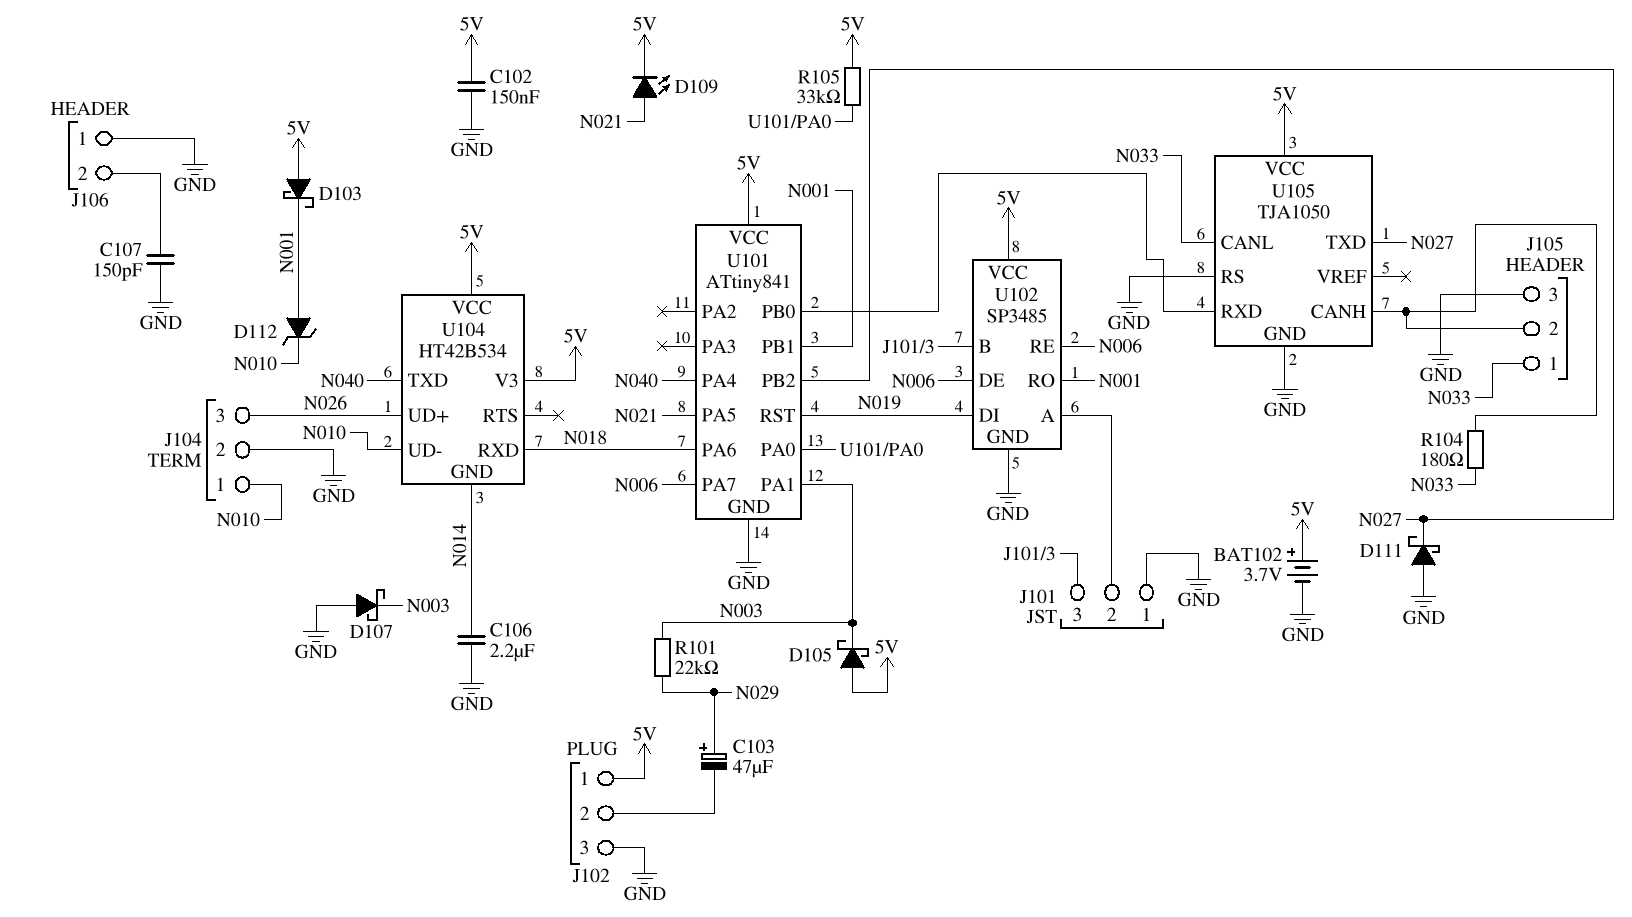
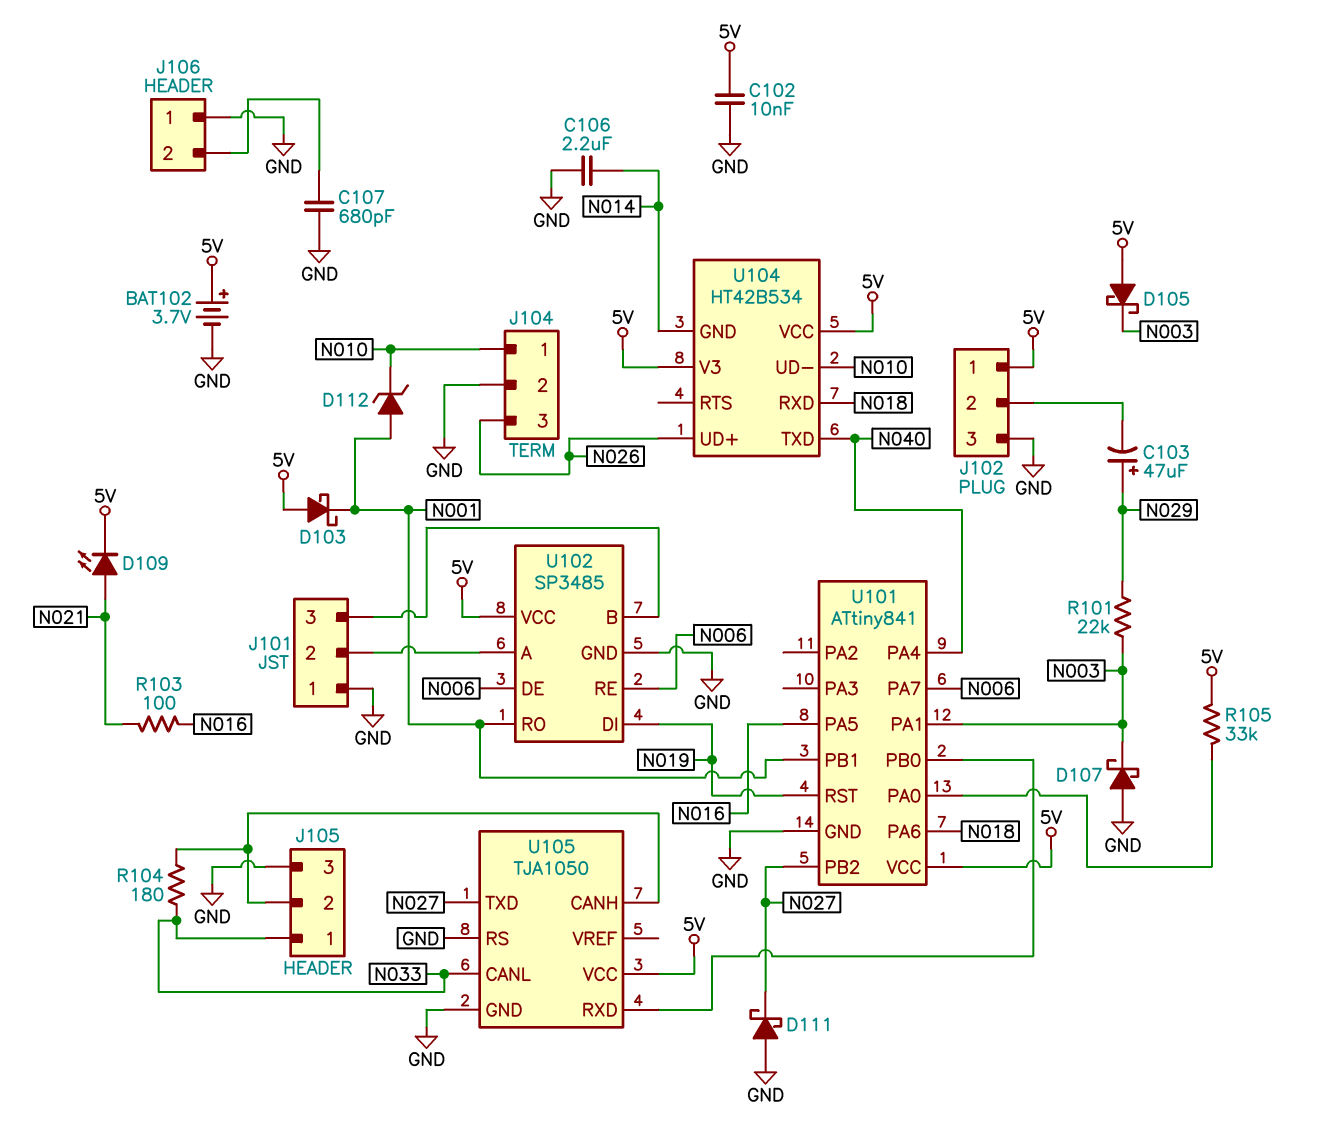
C102: 150nF (5V, GND) -> 10nF (5V, GND)
C107: 150pF (GND, J106/2) -> 680pF (GND, J106/2)
R103: none -> 100 (N016, N021)
U101 pin PA5: N021 -> N016

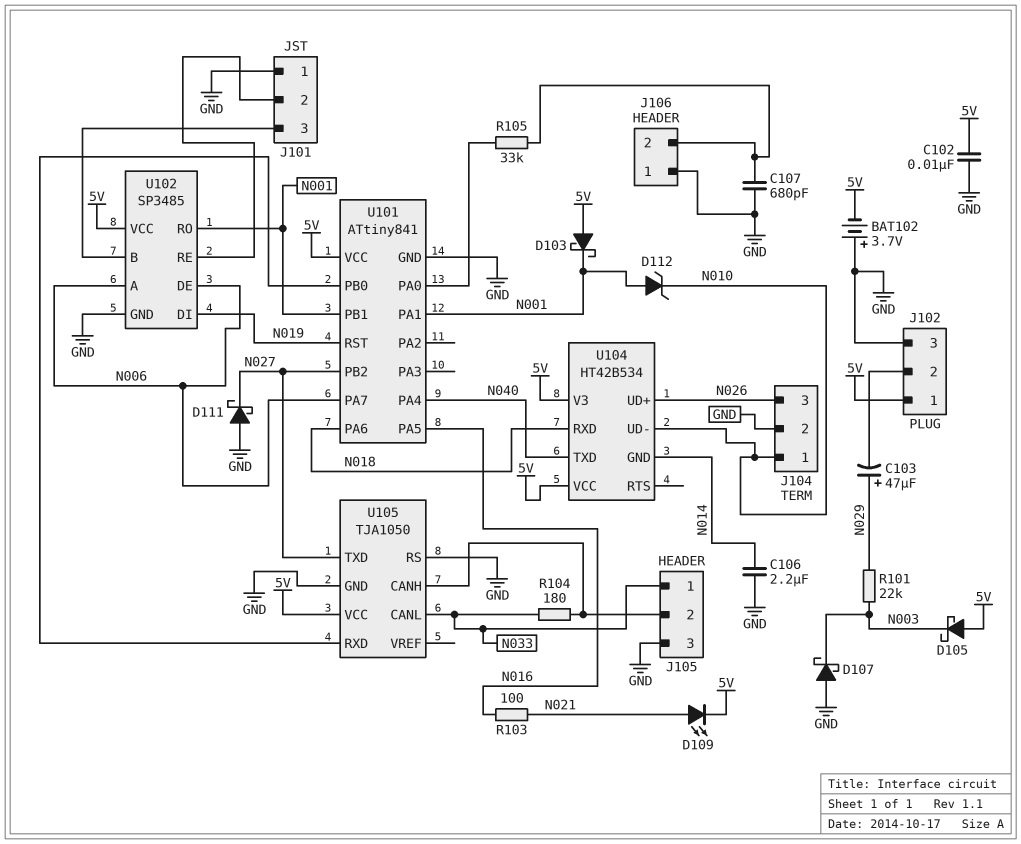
BAT102: 3.7V (plus 5V, minus GND) -> 3.7V (plus GND, minus 5V)
R105: 33k (5V, U101/PA0) -> 33k (J106/2, U101/PA0)
U101 pin PA1: N003 -> N001
U102 pin A: J101/2 -> N006
U102 pin RE: N006 -> J101/2

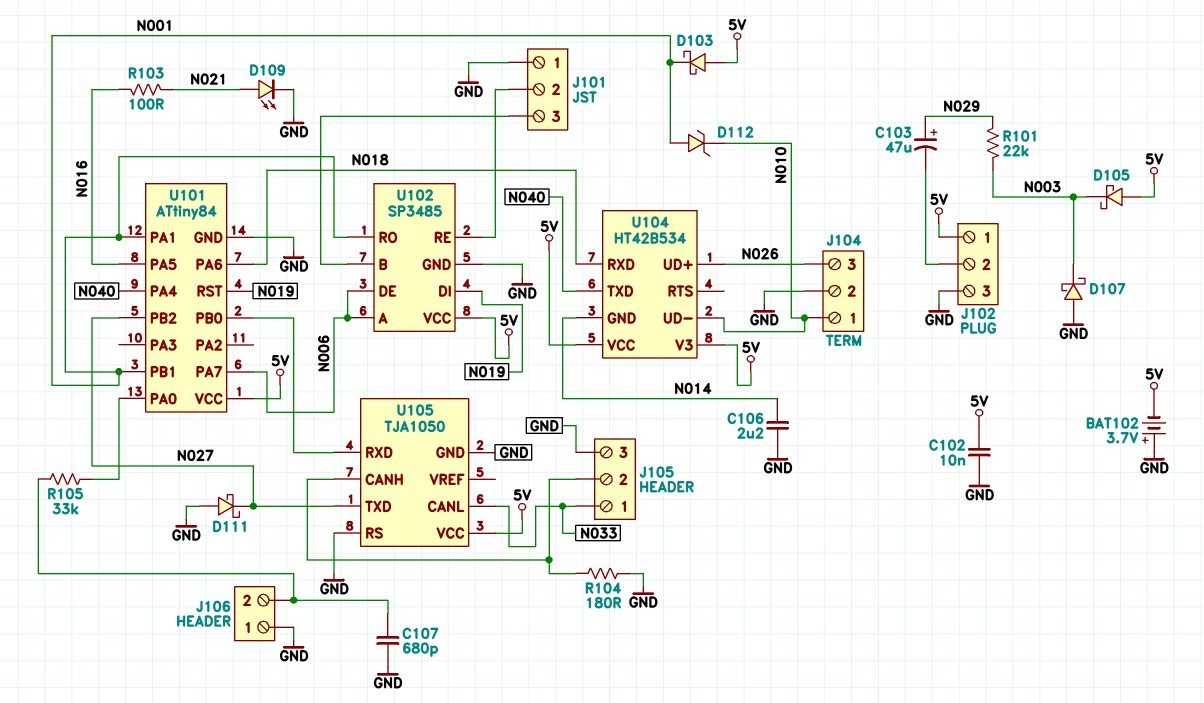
D109: LED (A N021, K 5V) -> LED (A N021, K GND)
R104: 180 (J105/2, N033) -> 180 (GND, J105/2)
U101: ATtiny841 -> ATtiny84

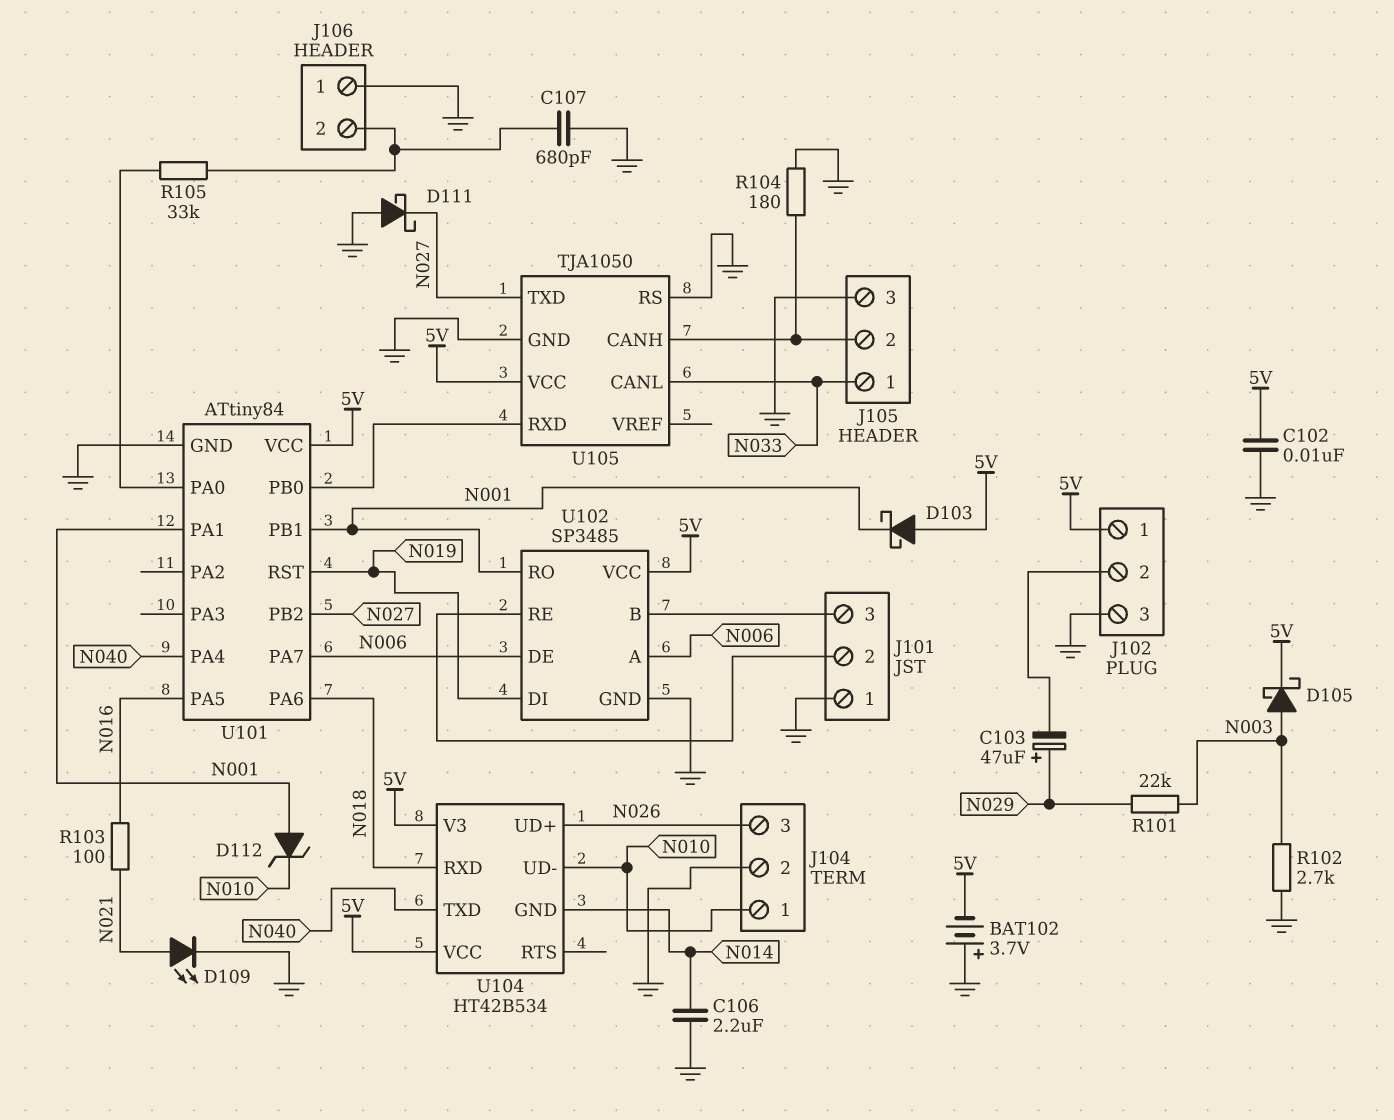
D105: schottky (A 5V, K N003) -> schottky (A N003, K 5V)
D107: schottky (A GND, K N003) -> none
R102: none -> 2.7k (GND, N003)

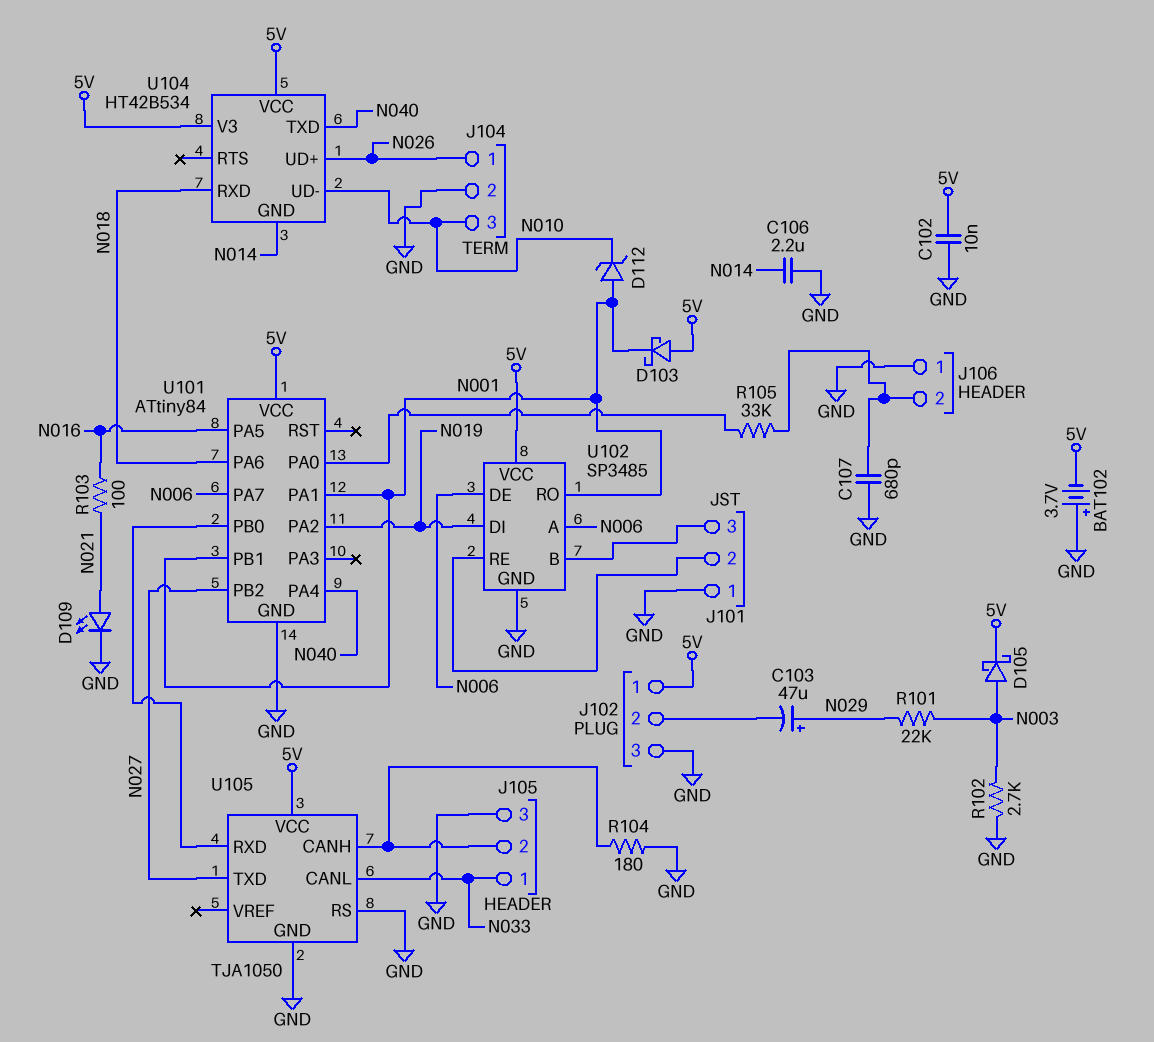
D111: schottky (A GND, K N027) -> none
J104 pin 1: N010 -> N026
J104 pin 3: N026 -> N010
U101 pin PA2: none -> N019
U101 pin RST: N019 -> none

